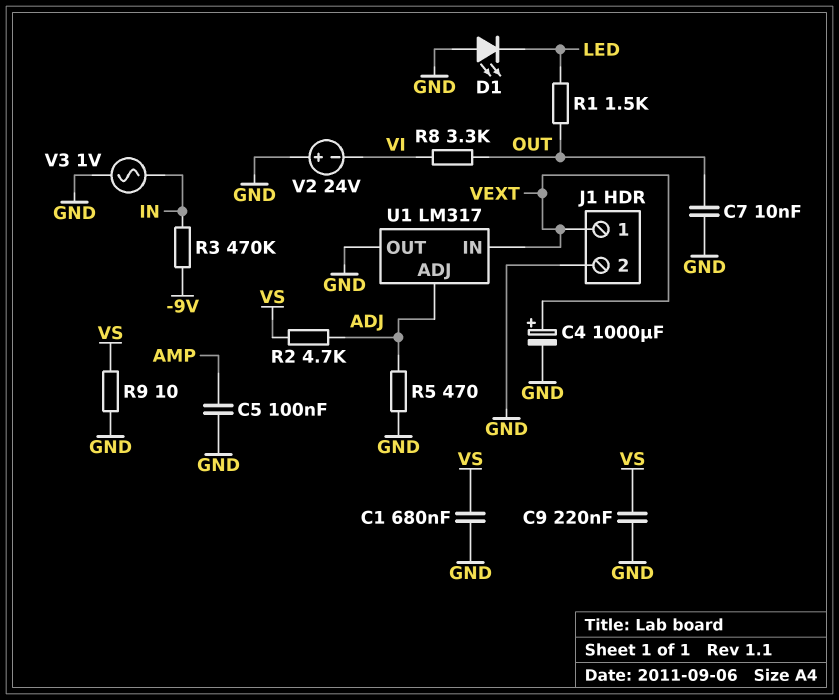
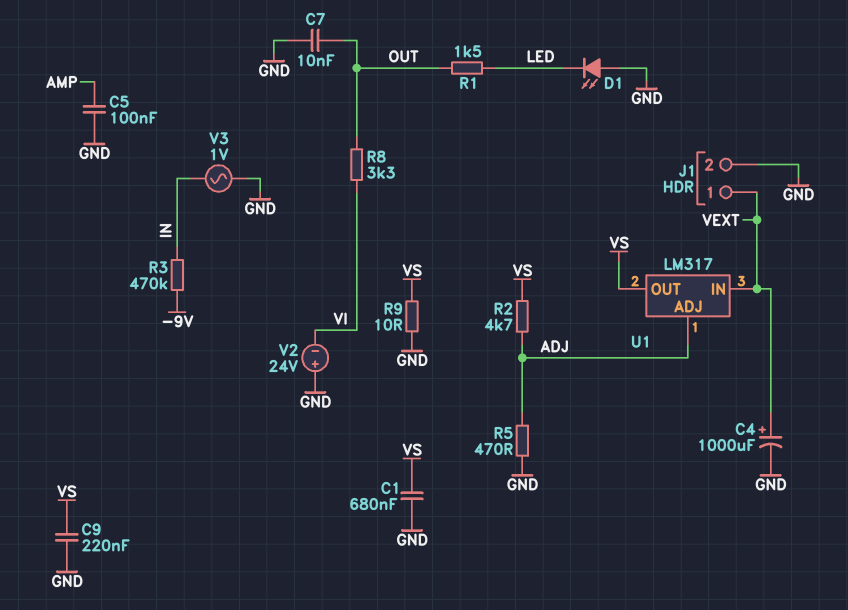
U1 pin OUT: GND -> VS

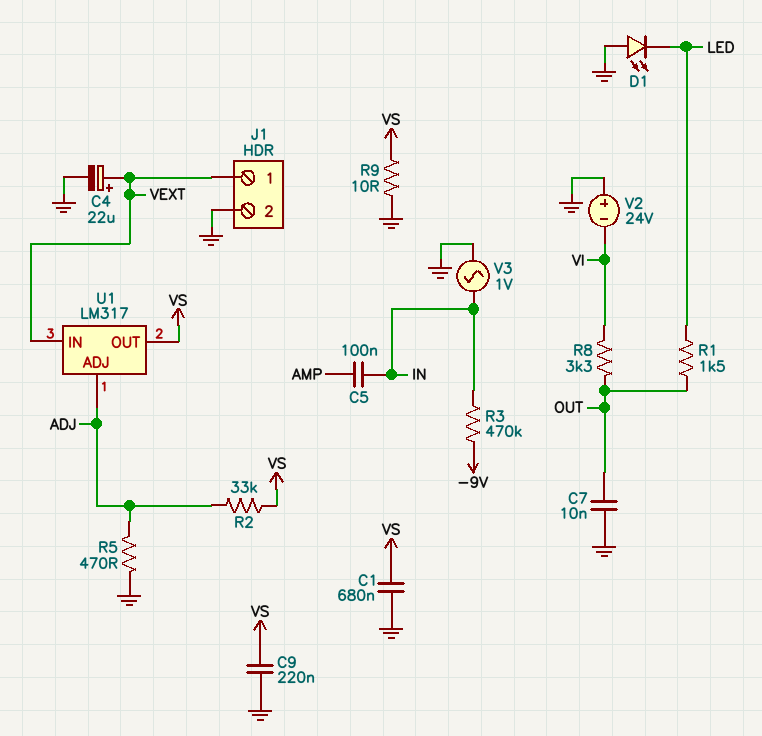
C4: 1000uF (plus VEXT, minus GND) -> 22uF (plus VEXT, minus GND)
C5: 100nF (AMP, GND) -> 100nF (AMP, IN)
R2: 4.7k (ADJ, VS) -> 33k (ADJ, VS)

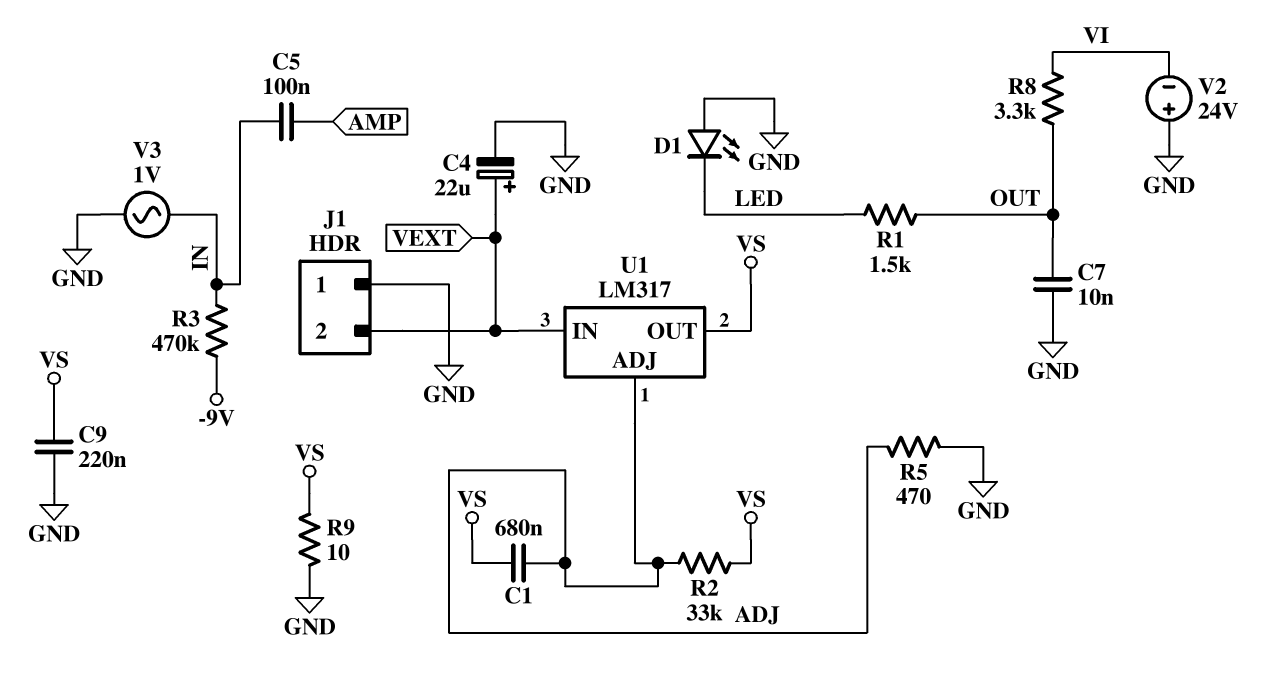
C1: 680nF (GND, VS) -> 680nF (ADJ, VS)
J1 pin 1: VEXT -> GND
J1 pin 2: GND -> VEXT

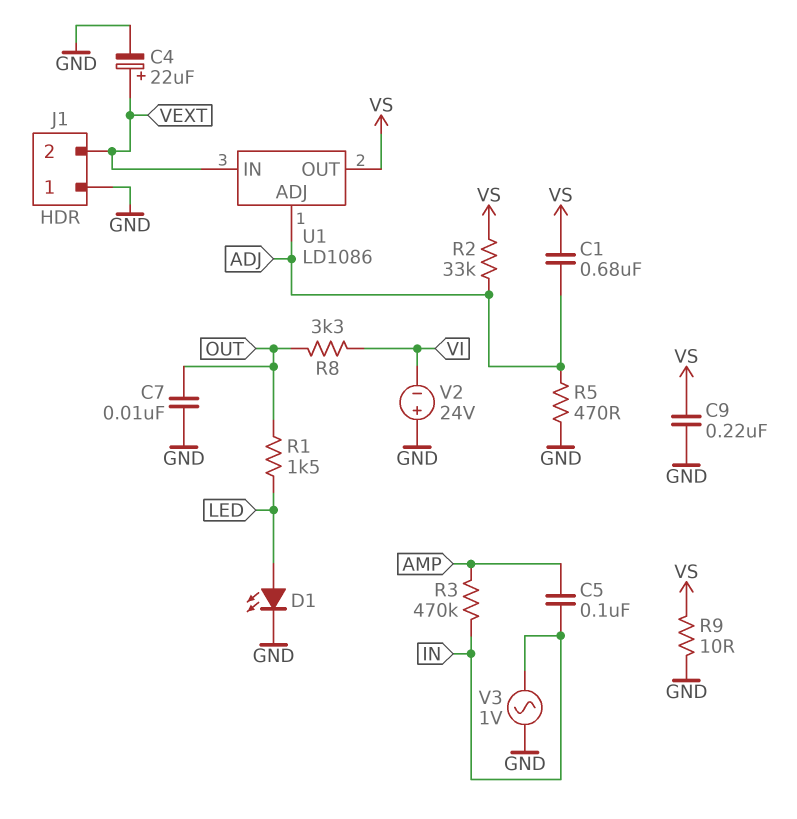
D1: LED (A GND, K LED) -> LED (A LED, K GND)
R3: 470k (-9V, IN) -> 470k (AMP, IN)
U1: LM317 -> LD1086

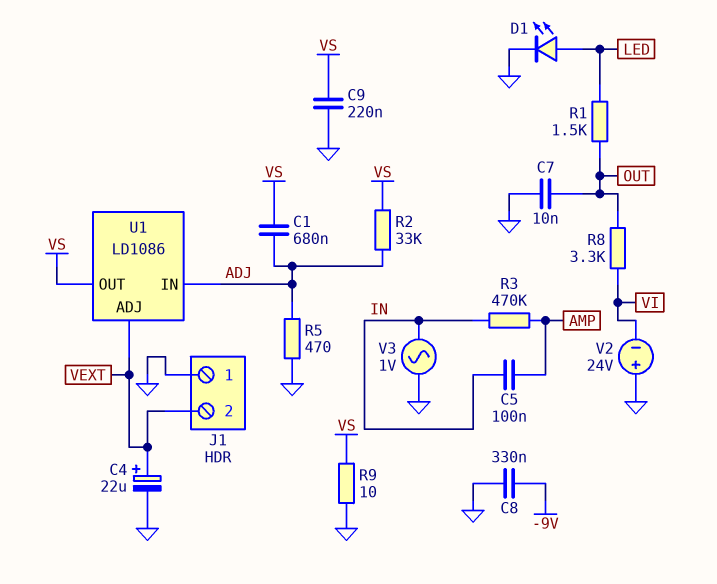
C8: none -> 330nF (-9V, GND)
U1 pin ADJ: ADJ -> VEXT
U1 pin IN: VEXT -> ADJ

